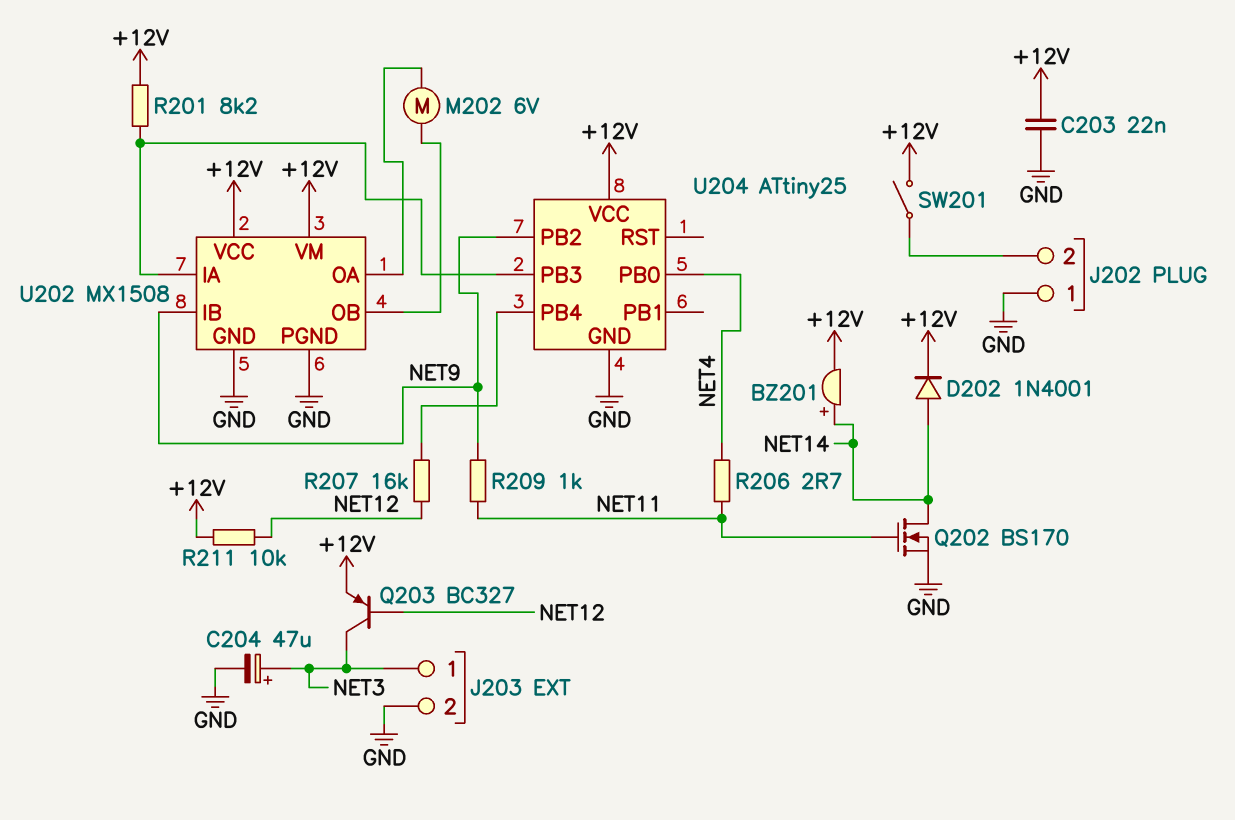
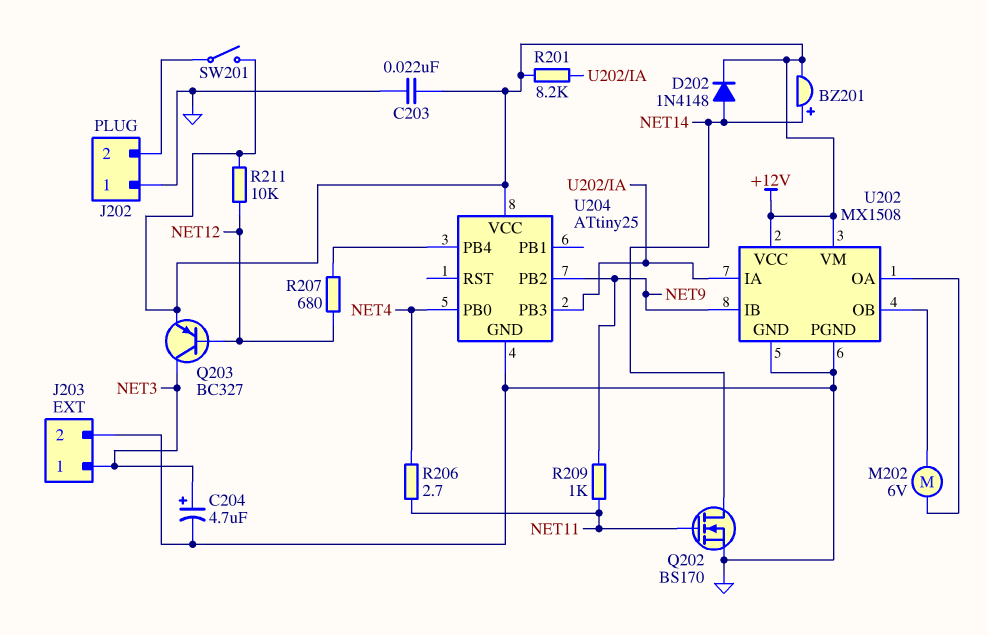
C204: 47uF (plus NET3, minus GND) -> 4.7uF (plus NET3, minus GND)
D202: diode 1N4001 (A NET14, K +12V) -> diode 1N4148 (A NET14, K +12V)
R207: 16k (NET12, U204/PB4) -> 680 (NET12, U204/PB4)

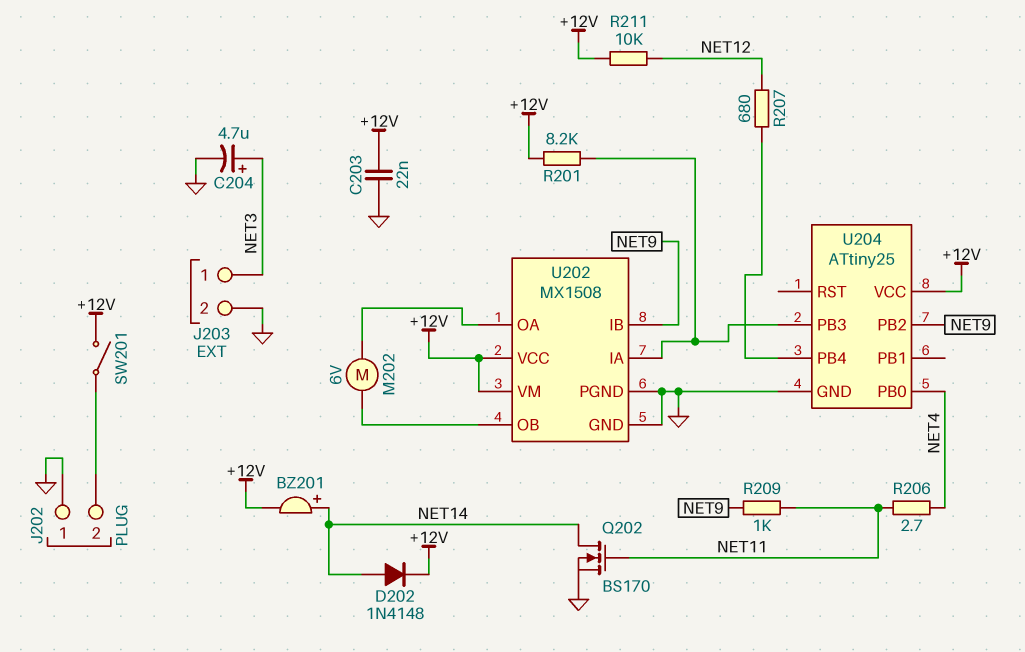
Q203: PNP BC327 (B NET12, C NET3, E +12V) -> none

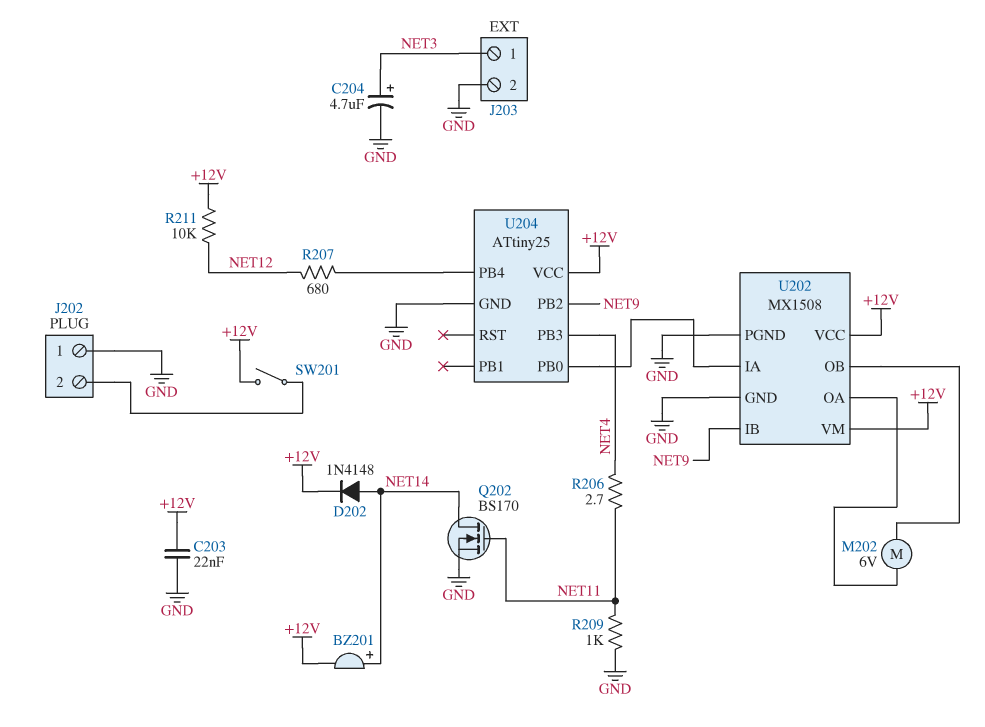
R201: 8.2k (+12V, U202/IA) -> none
R209: 1k (NET9, NET11) -> 1k (GND, NET11)
U204 pin PB0: NET4 -> U202/IA
U204 pin PB3: U202/IA -> NET4

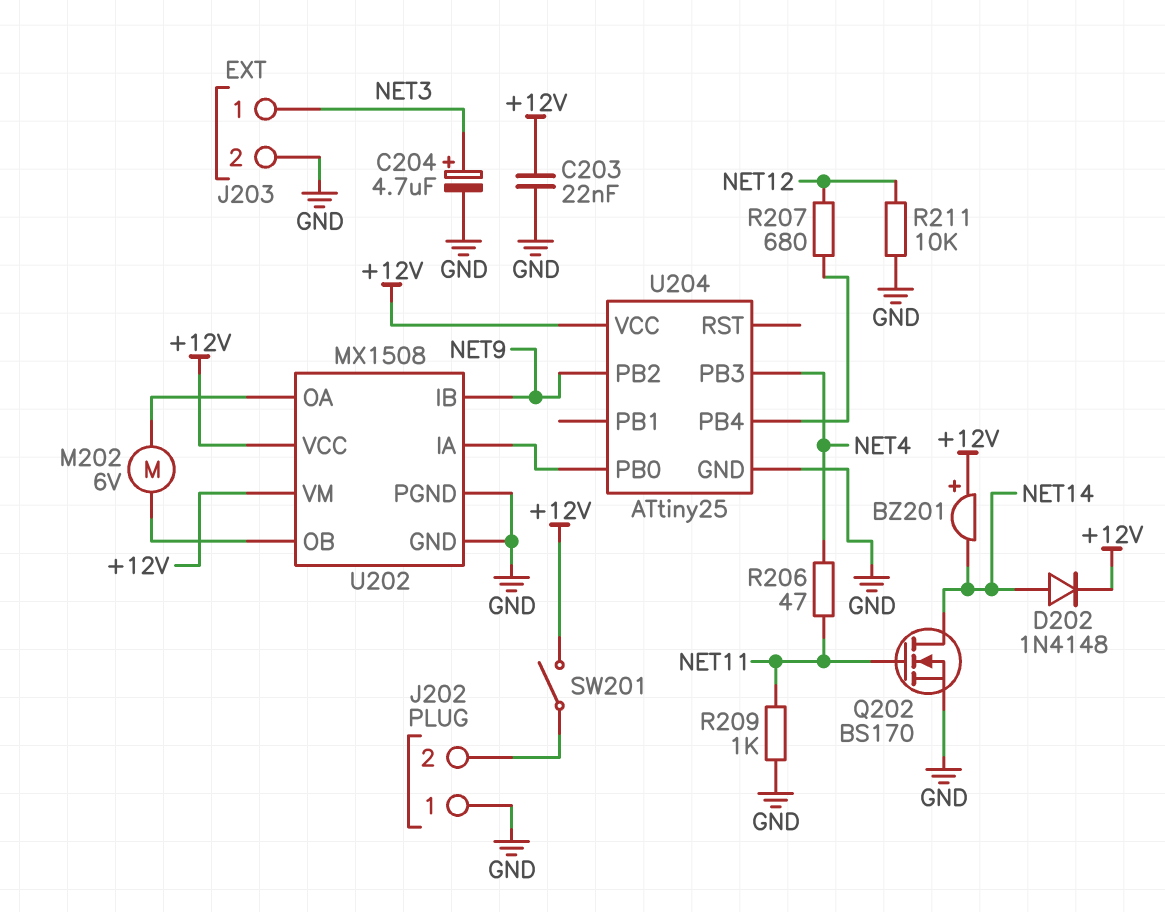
BZ201: buzzer (plus NET14, minus +12V) -> buzzer (plus +12V, minus NET14)
R206: 2.7 (NET4, NET11) -> 47 (NET4, NET11)
R211: 10k (+12V, NET12) -> 10k (GND, NET12)

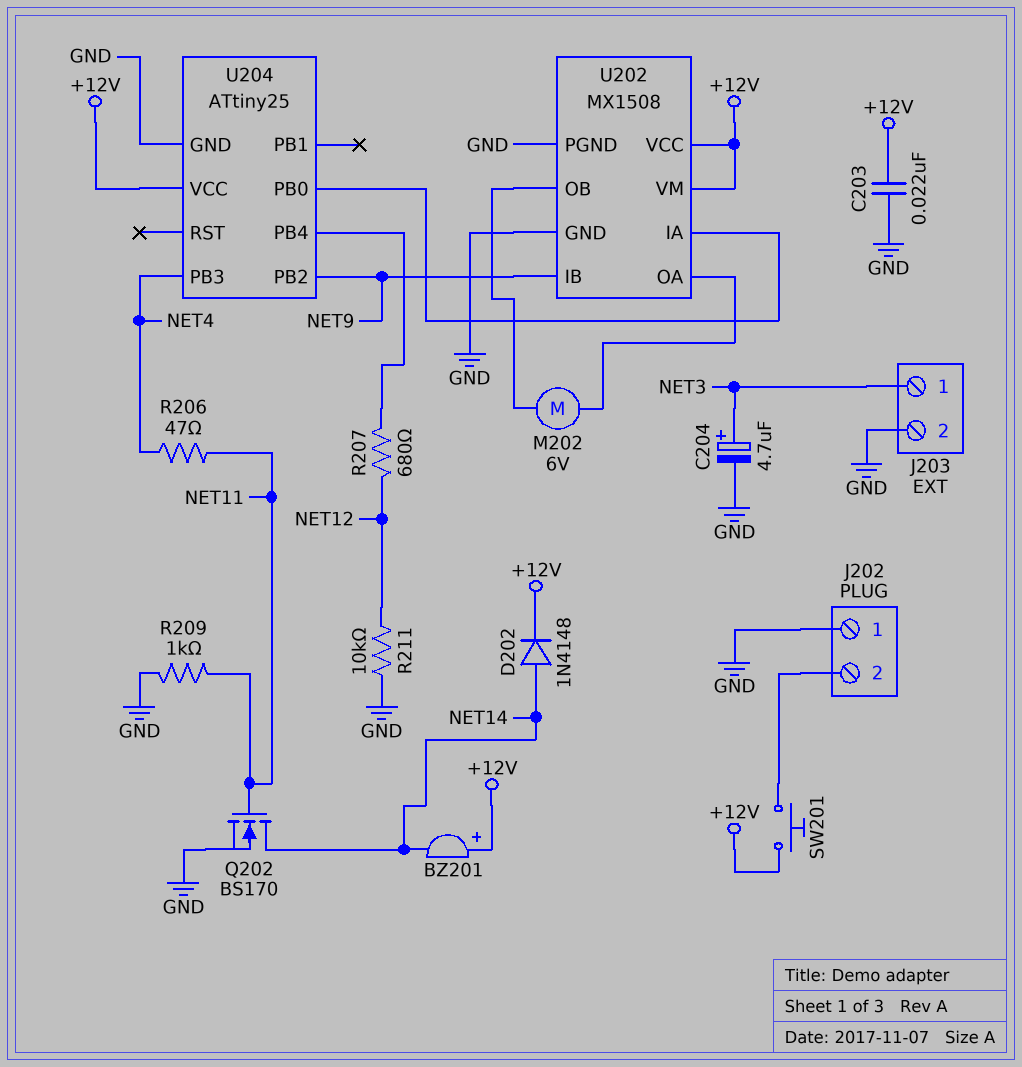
SW201: switch (+12V, J202/2) -> button (+12V, J202/2)

